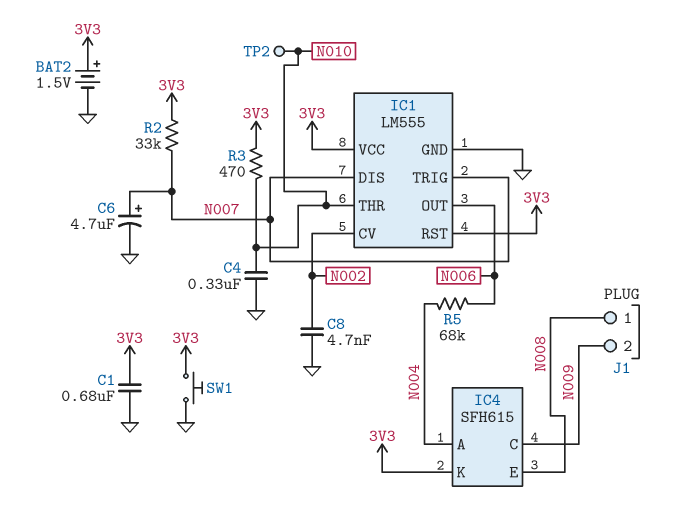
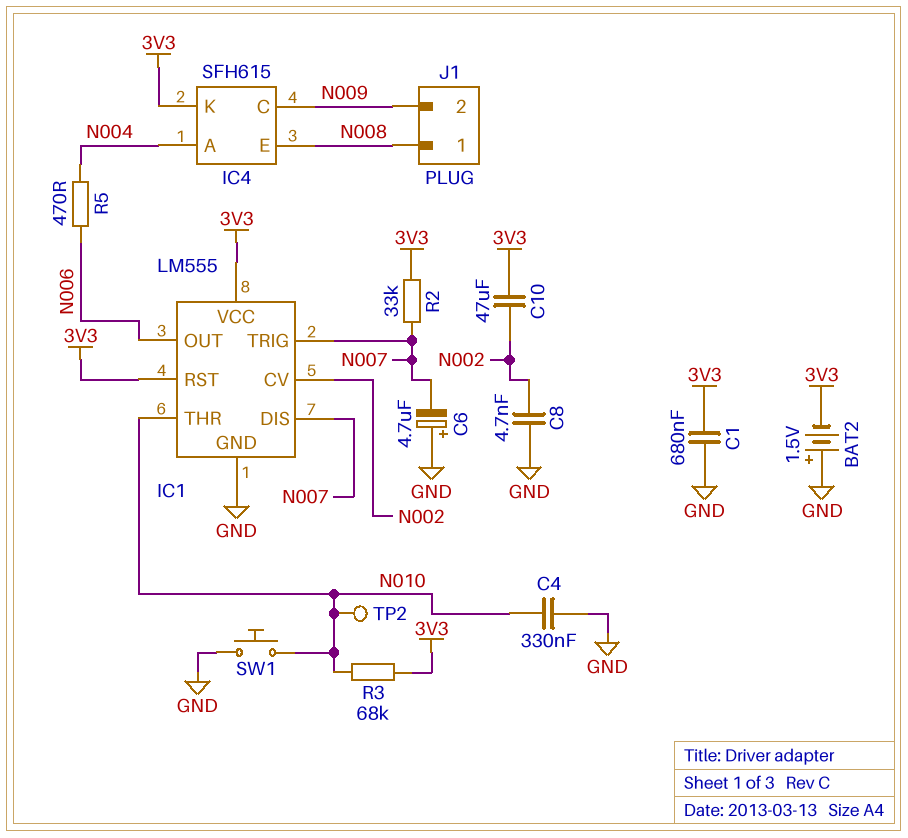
BAT2: 1.5V (plus 3V3, minus GND) -> 1.5V (plus GND, minus 3V3)
C6: 4.7uF (plus N007, minus GND) -> 4.7uF (plus GND, minus N007)
C10: none -> 47uF (3V3, N002)
R3: 470 (3V3, N010) -> 68k (3V3, N010)
R5: 68k (N004, N006) -> 470 (N004, N006)
SW1: button (3V3, GND) -> button (GND, N010)

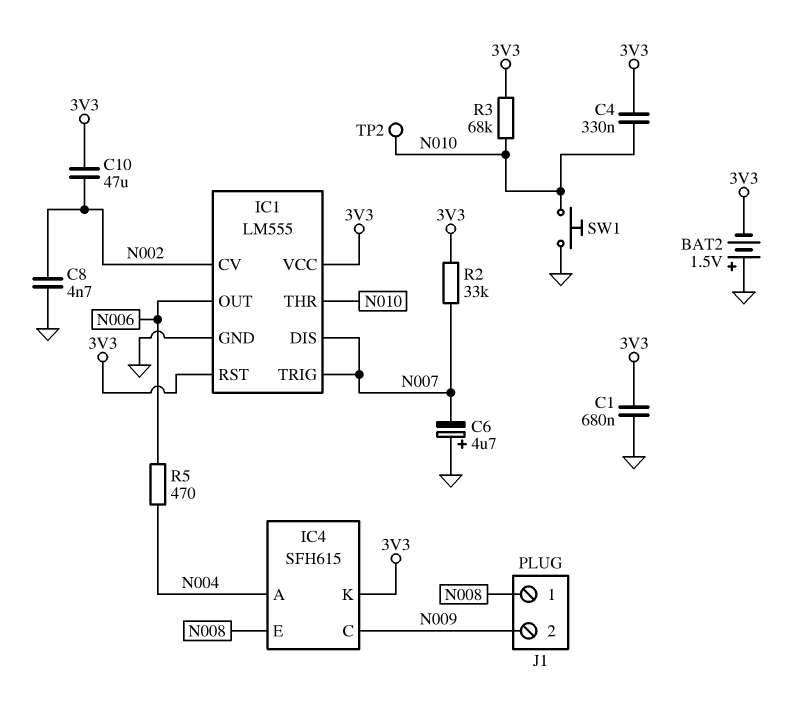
C4: 330nF (GND, N010) -> 330nF (3V3, N010)

